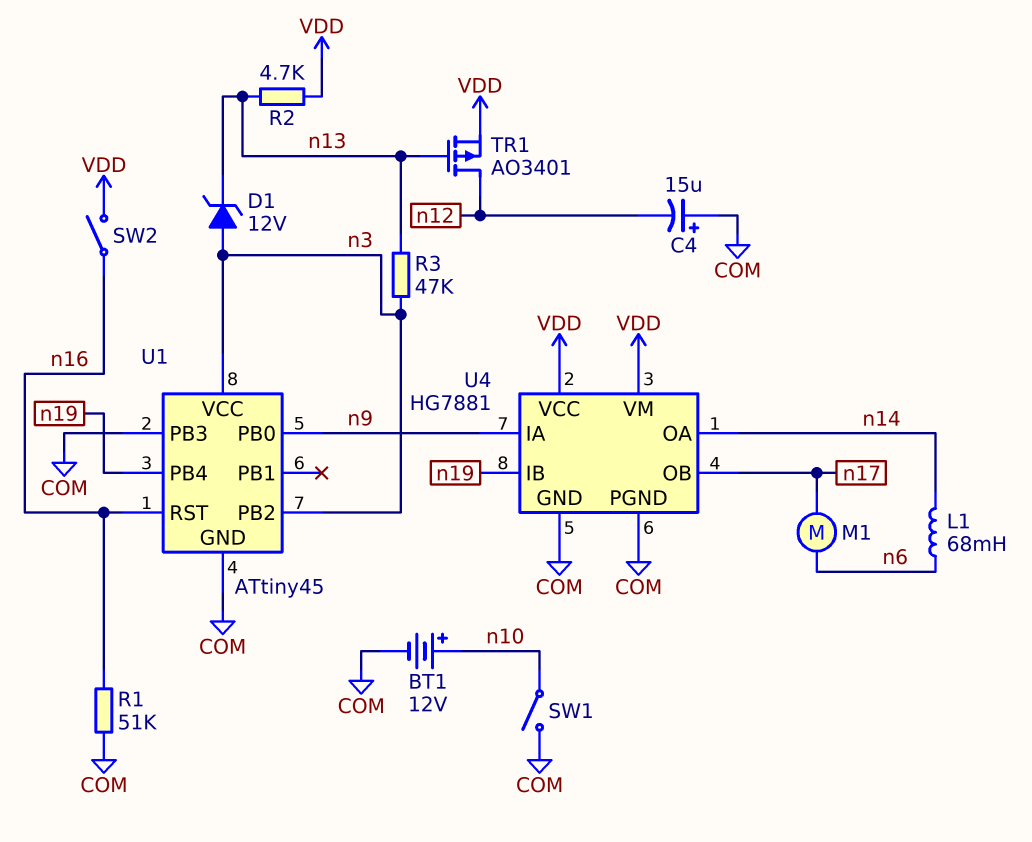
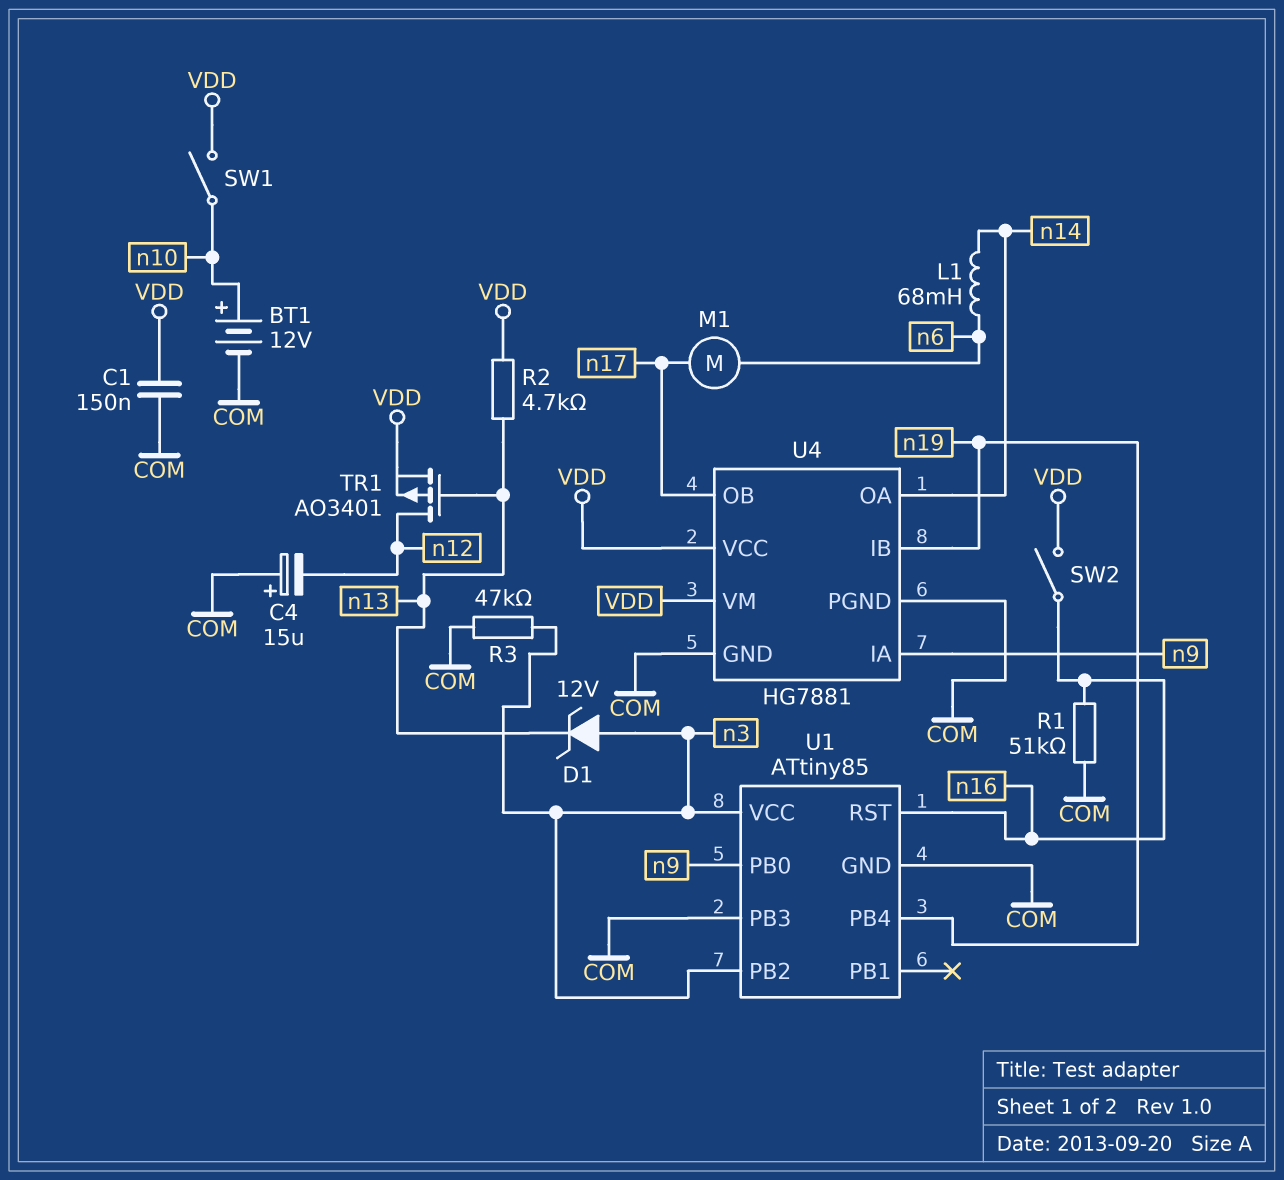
C1: none -> 150nF (COM, VDD)
R3: 47k (n3, n13) -> 47k (COM, n3)
SW1: switch (COM, n10) -> switch (VDD, n10)
U1: ATtiny45 -> ATtiny85

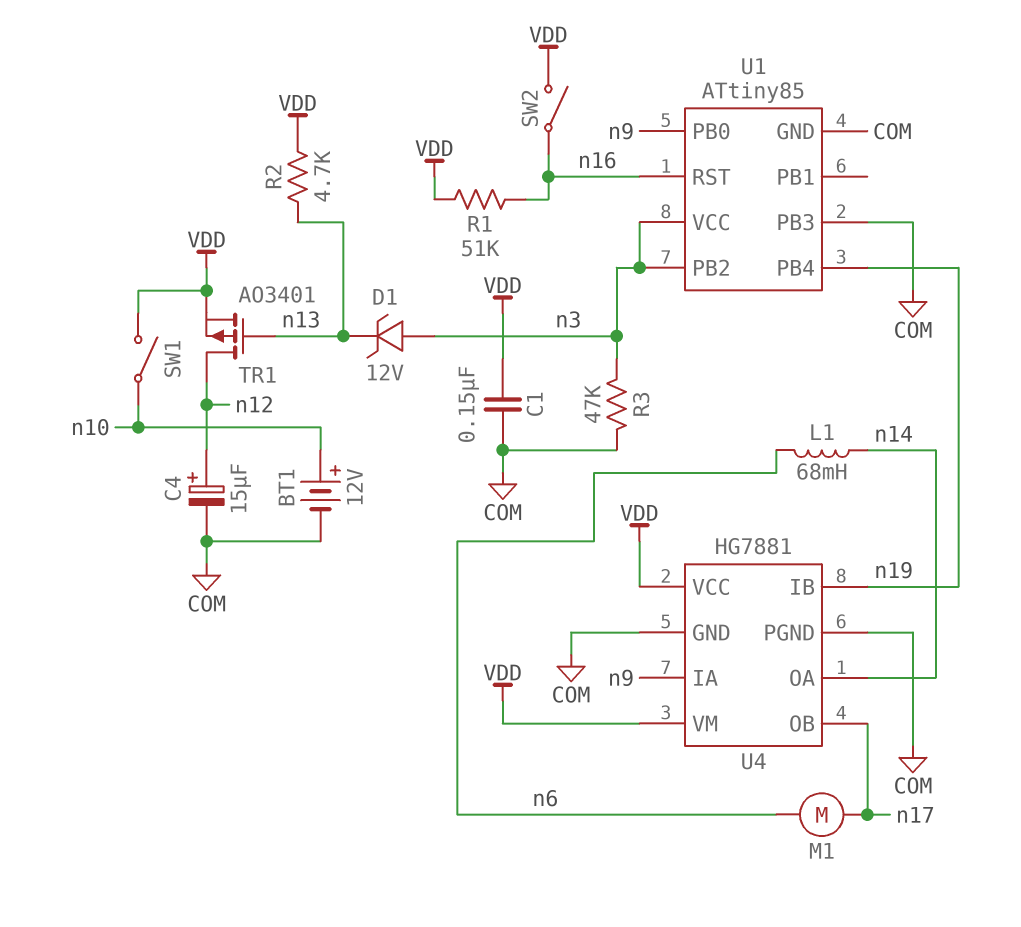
C4: 15uF (plus COM, minus n12) -> 15uF (plus n12, minus COM)
R1: 51k (COM, n16) -> 51k (VDD, n16)

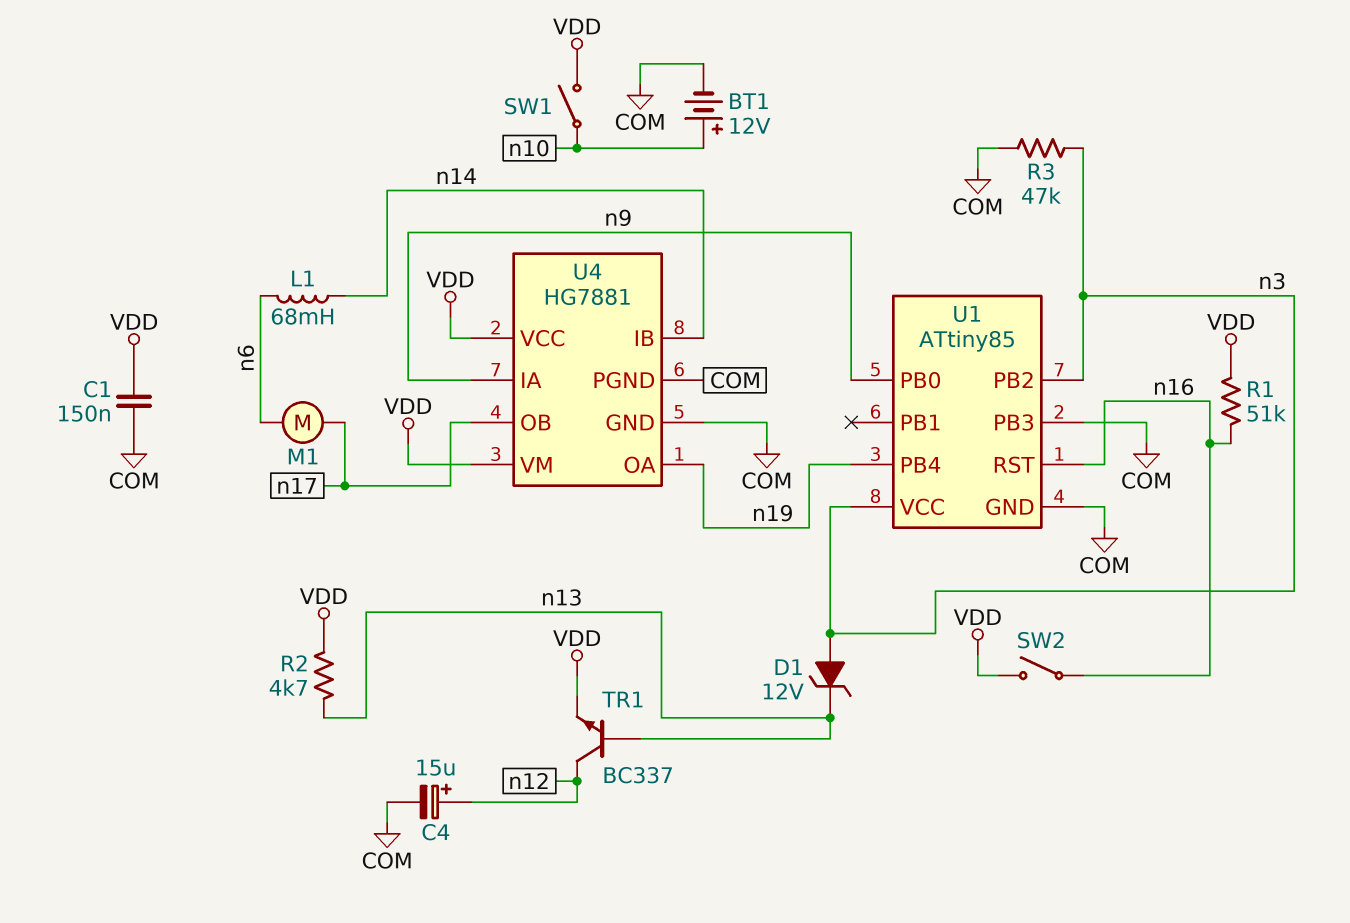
TR1: PMOS AO3401 (G n13, D n12, S VDD) -> NPN BC337 (B n13, C n12, E VDD)
U4 pin IB: n19 -> n14
U4 pin OA: n14 -> n19

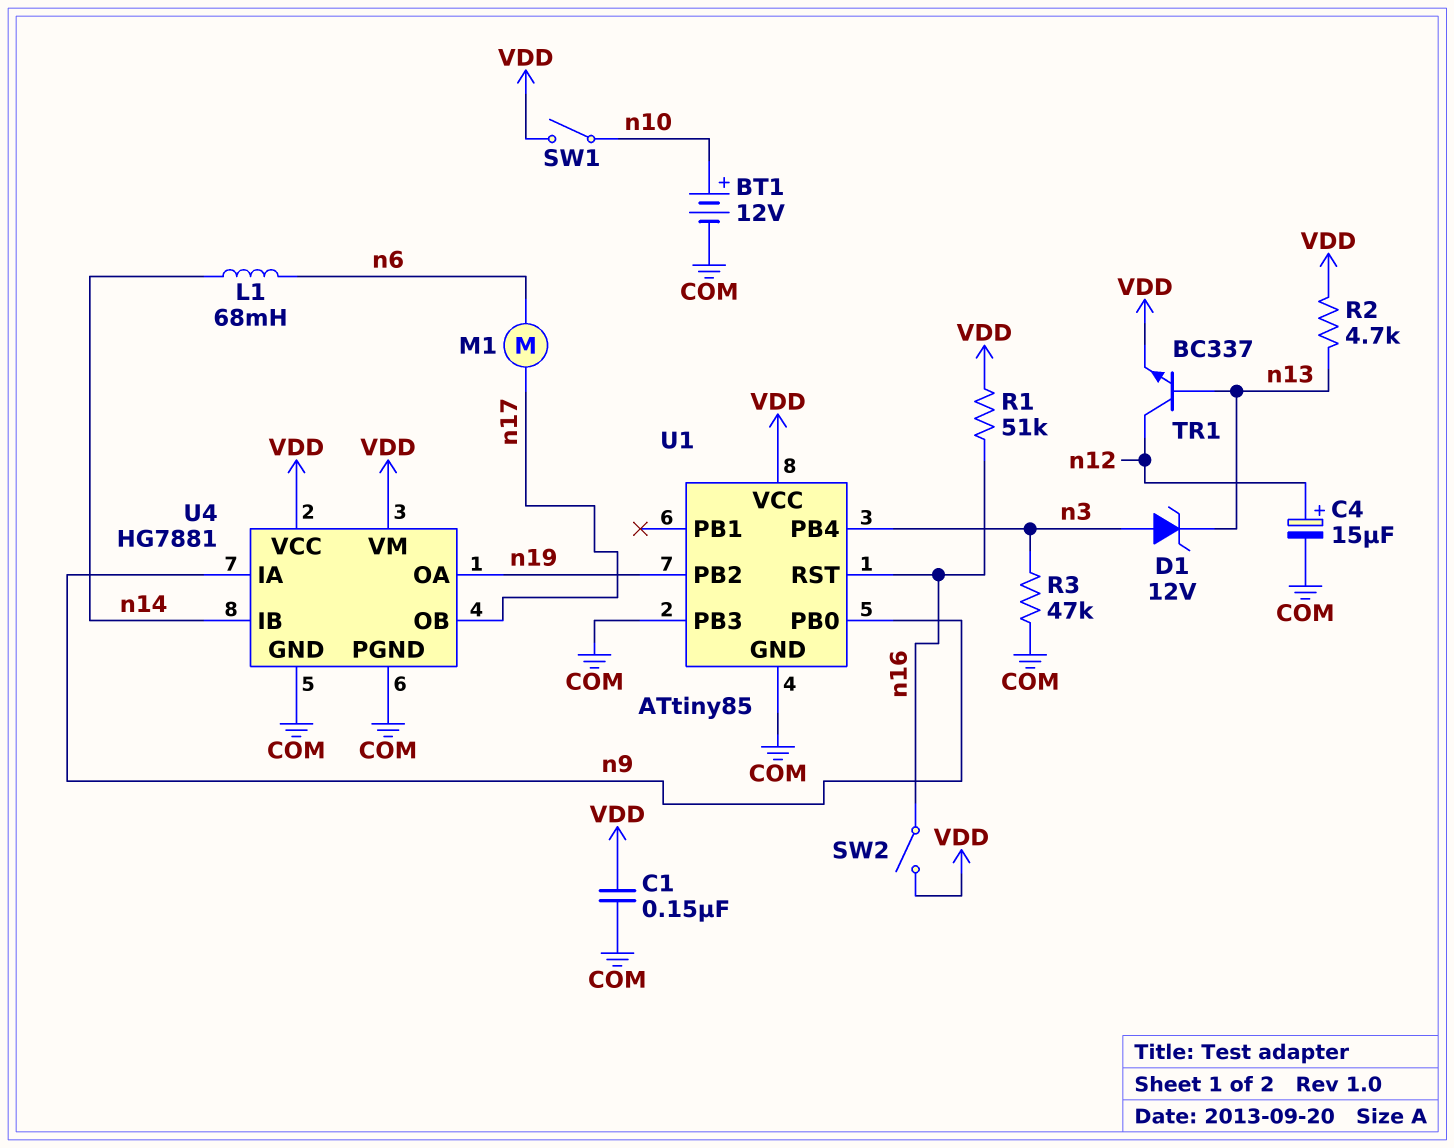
U1 pin PB2: n3 -> n19
U1 pin PB4: n19 -> n3
U1 pin VCC: n3 -> VDD

